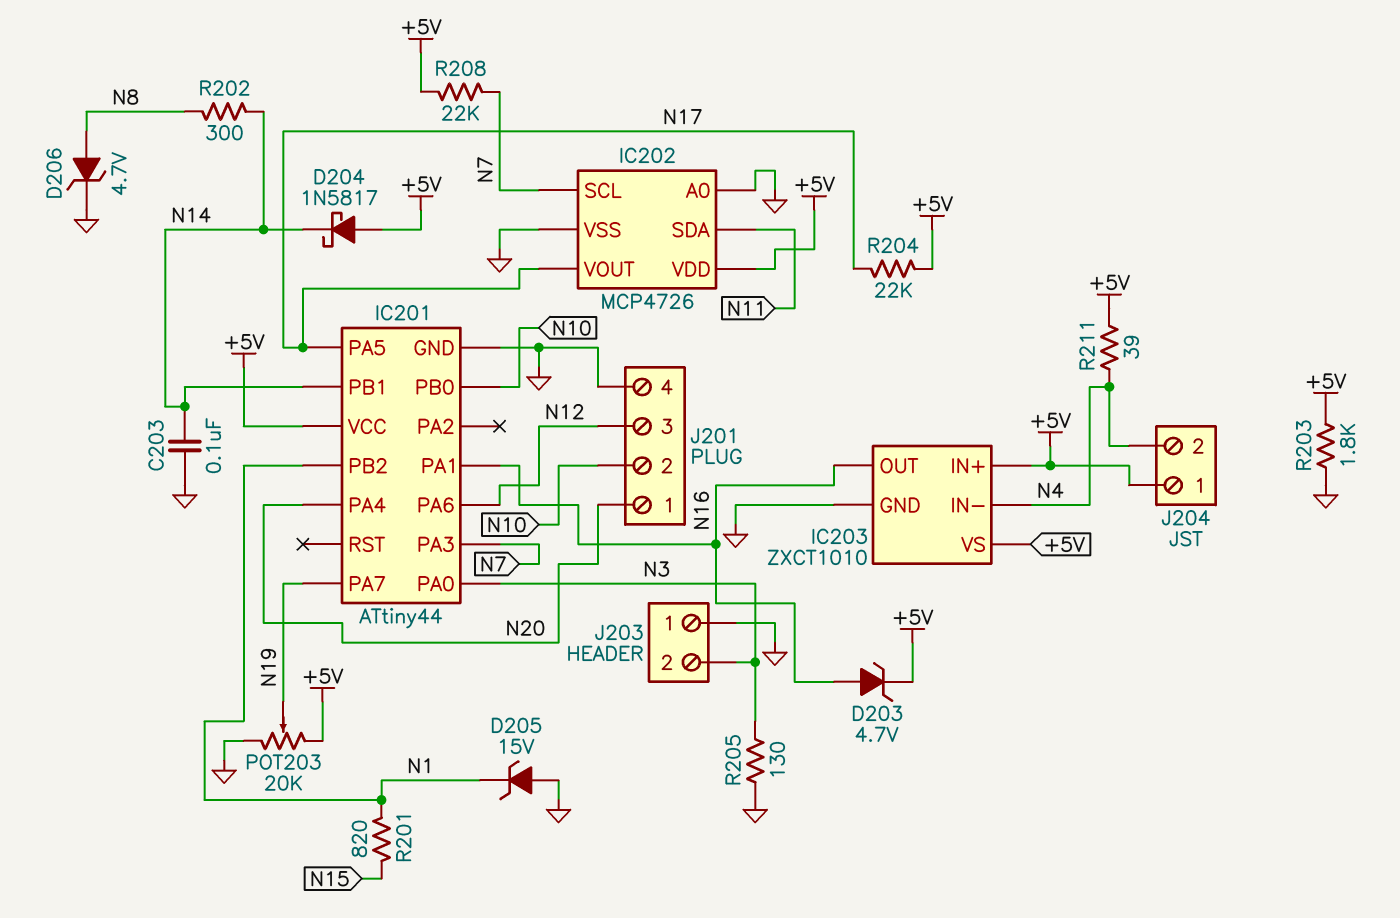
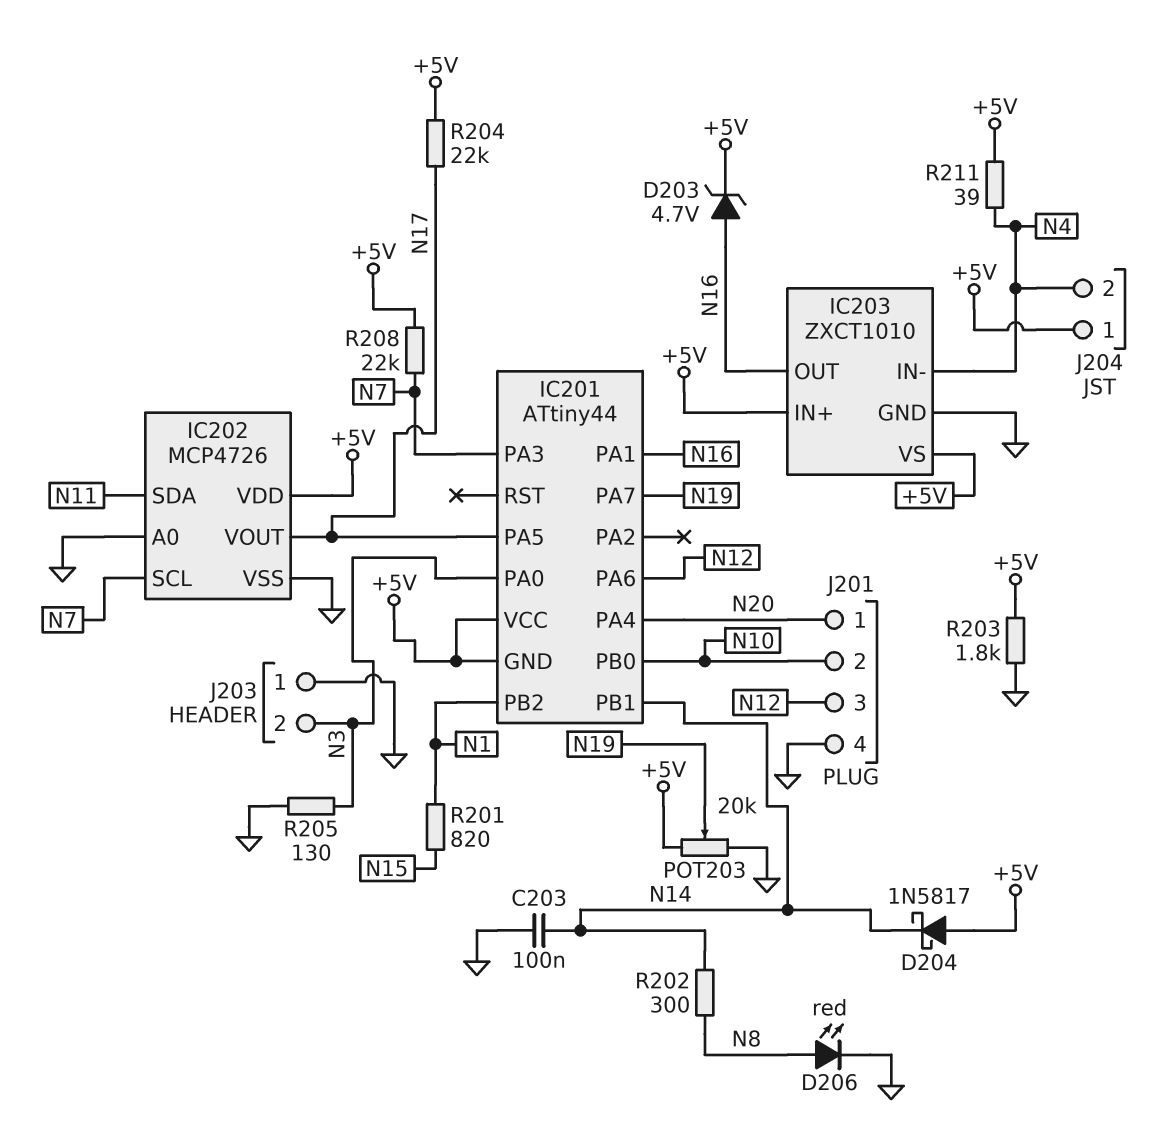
D205: zener 15V (A GND, K N1) -> none
D206: zener 4.7V (A N8, K GND) -> LED red (A N8, K GND)
IC201 pin GND: GND -> +5V

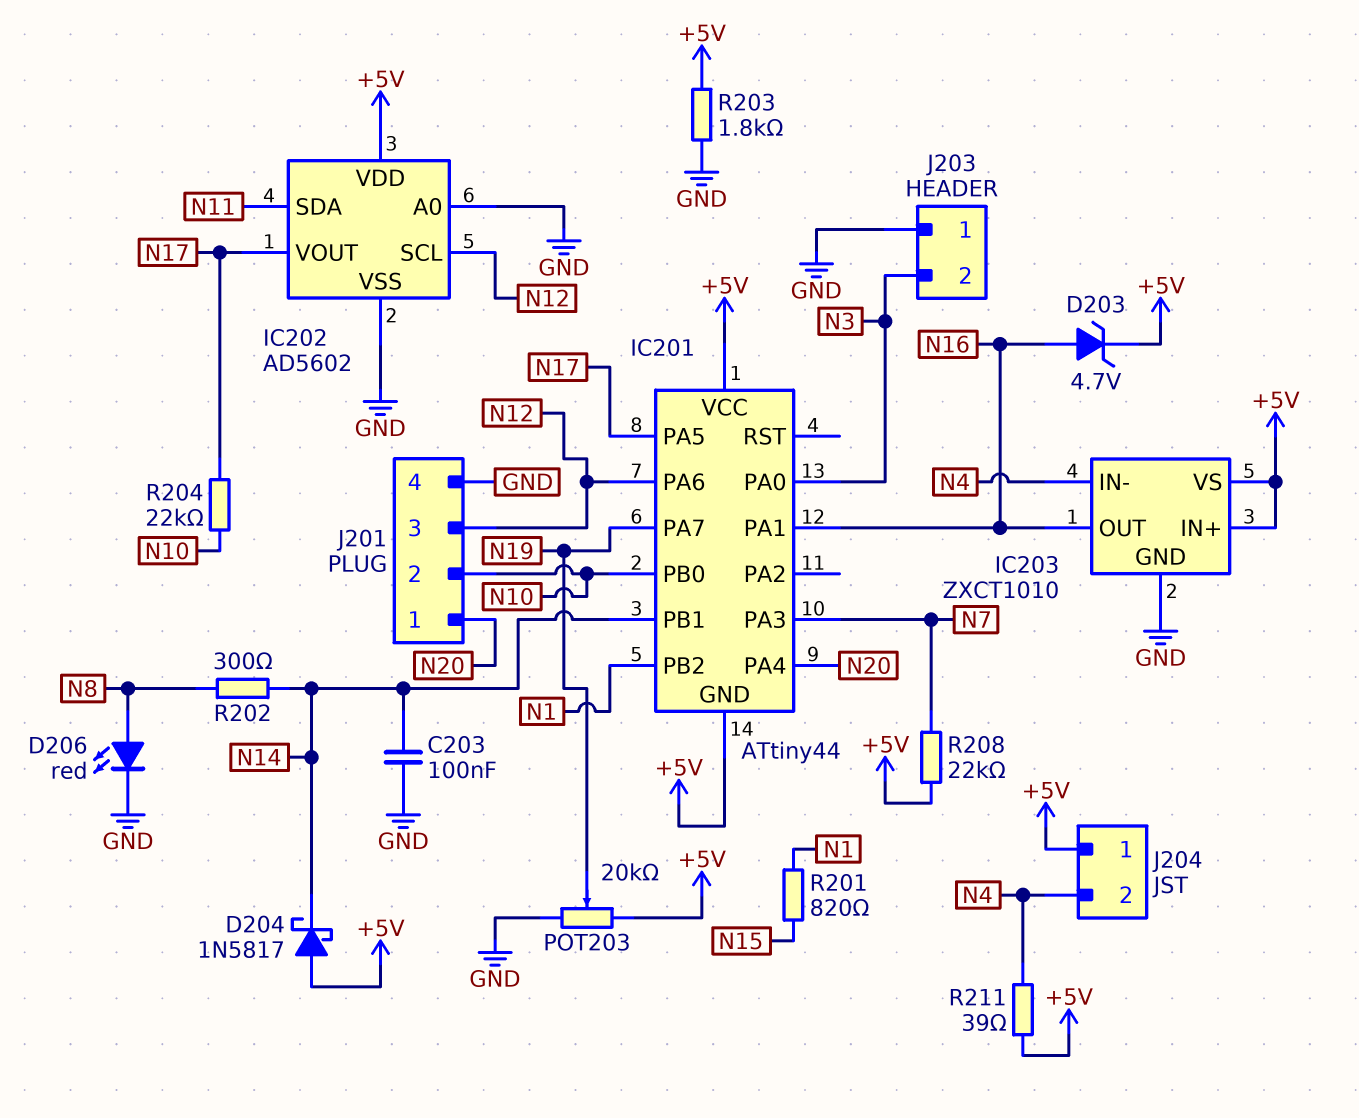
IC202: MCP4726 -> AD5602
IC202 pin SCL: N7 -> N12
R204: 22k (+5V, N17) -> 22k (N10, N17)
R205: 130 (GND, N3) -> none

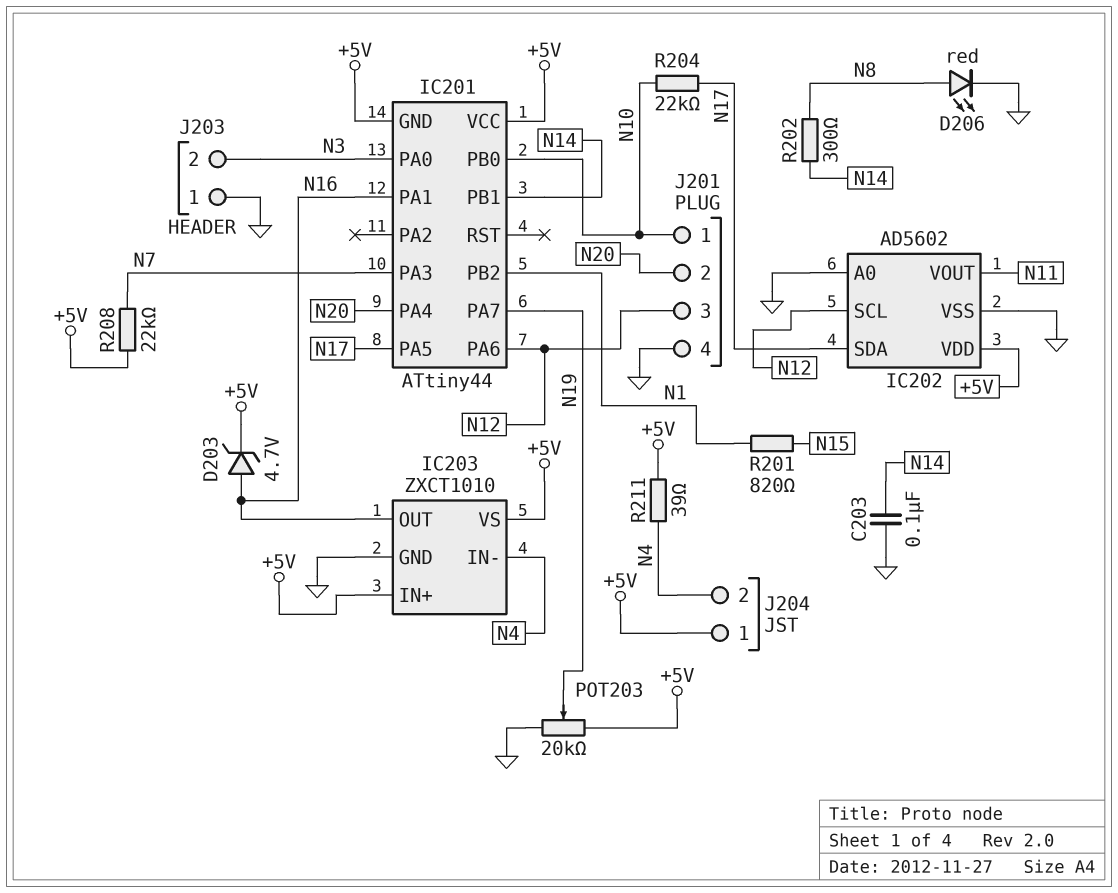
D204: schottky 1N5817 (A +5V, K N14) -> none
IC202 pin SDA: N11 -> N17
IC202 pin VOUT: N17 -> N11
J201 pin 1: N20 -> N10
J201 pin 2: N10 -> N20
R203: 1.8k (+5V, GND) -> none

